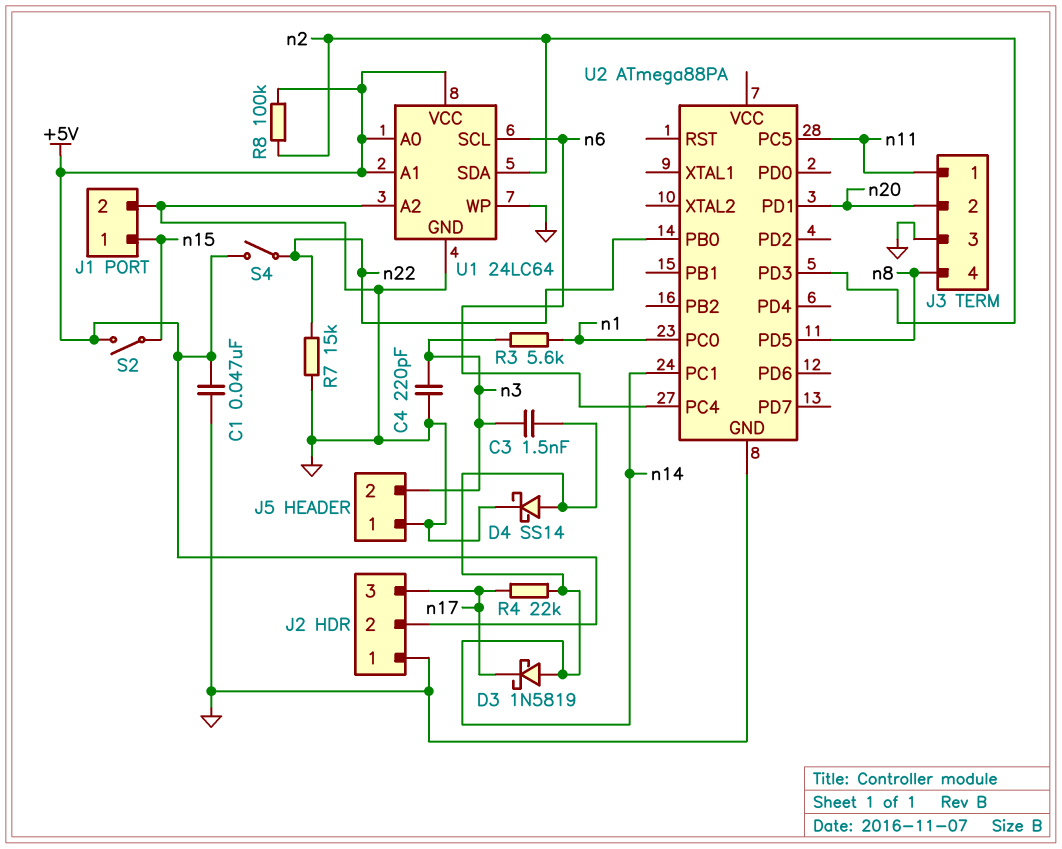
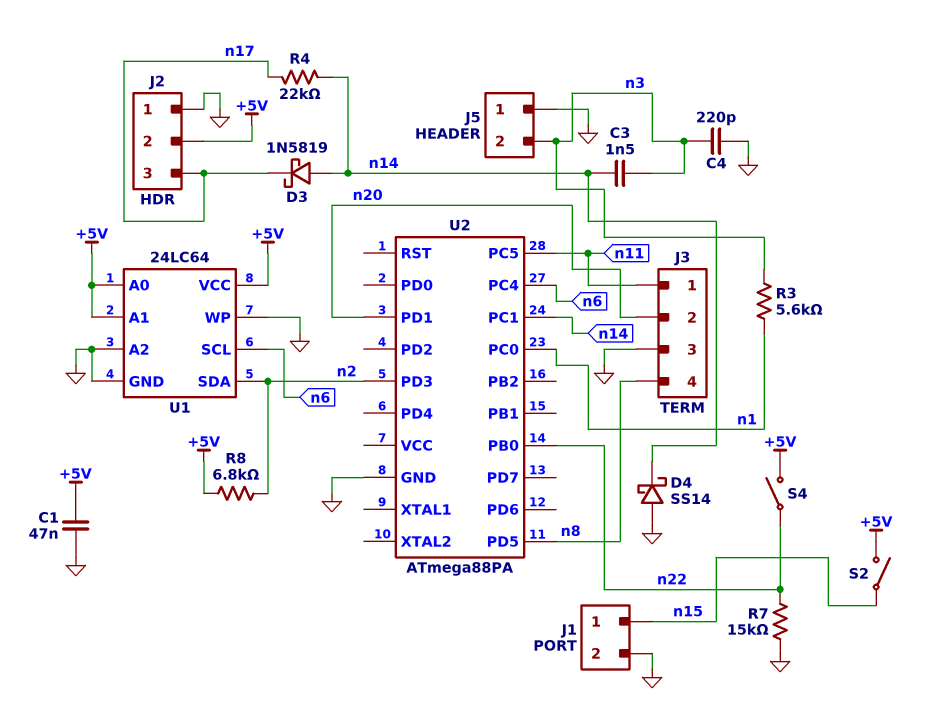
D4: schottky SS14 (A n14, K GND) -> schottky SS14 (A GND, K n14)
R8: 100k (+5V, n2) -> 6.8k (+5V, n2)

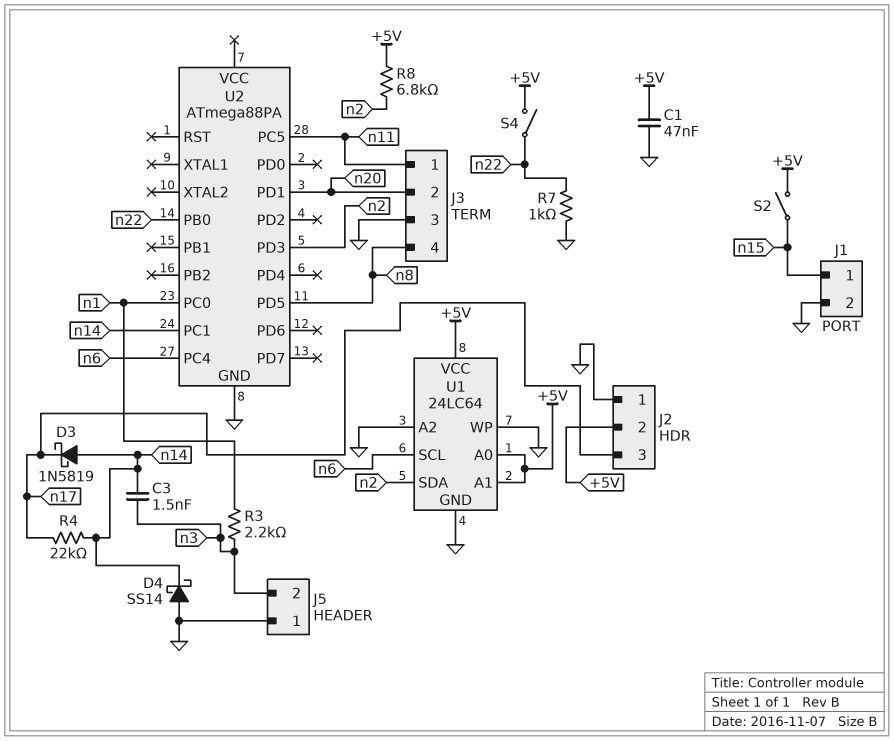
C4: 220pF (GND, n3) -> none
R3: 5.6k (n1, n3) -> 2.2k (n1, n3)
R7: 15k (GND, n22) -> 1k (GND, n22)

